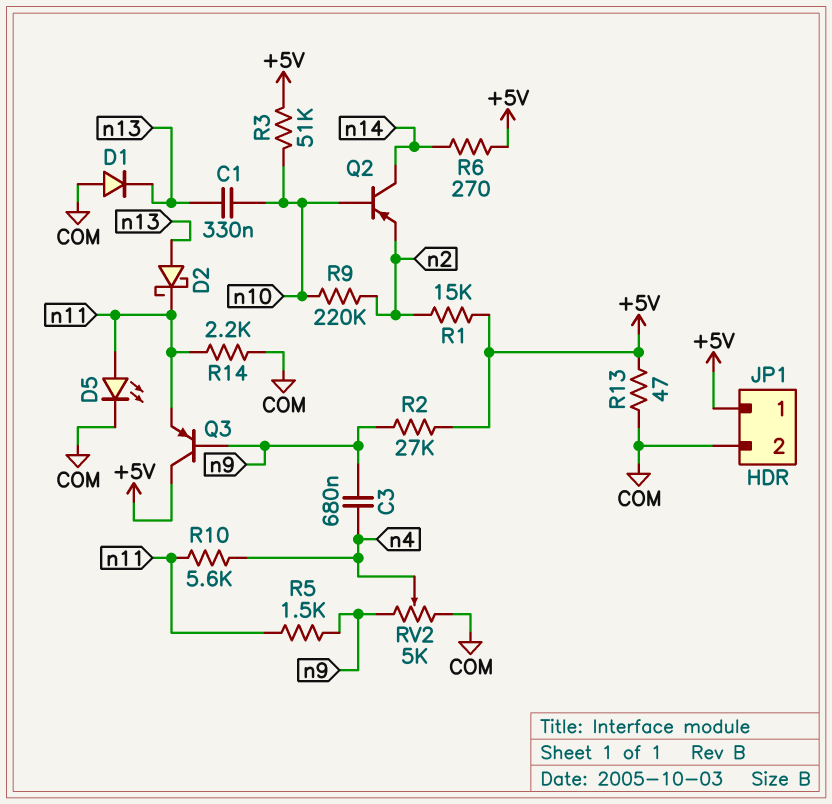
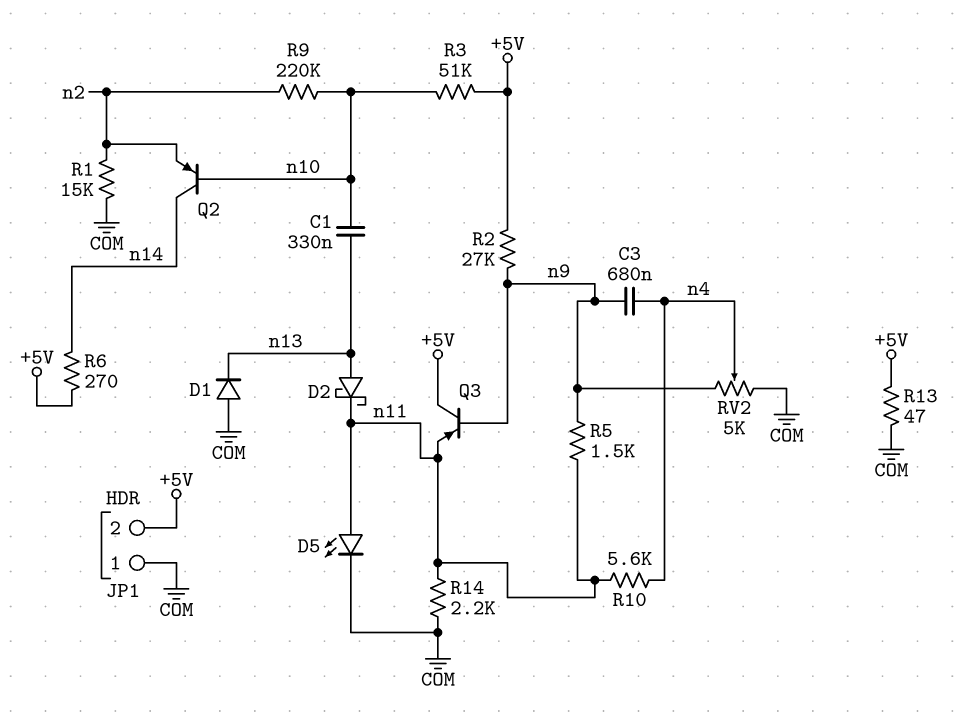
JP1 pin 1: +5V -> COM
JP1 pin 2: COM -> +5V
R1: 15k (+5V, n2) -> 15k (COM, n2)

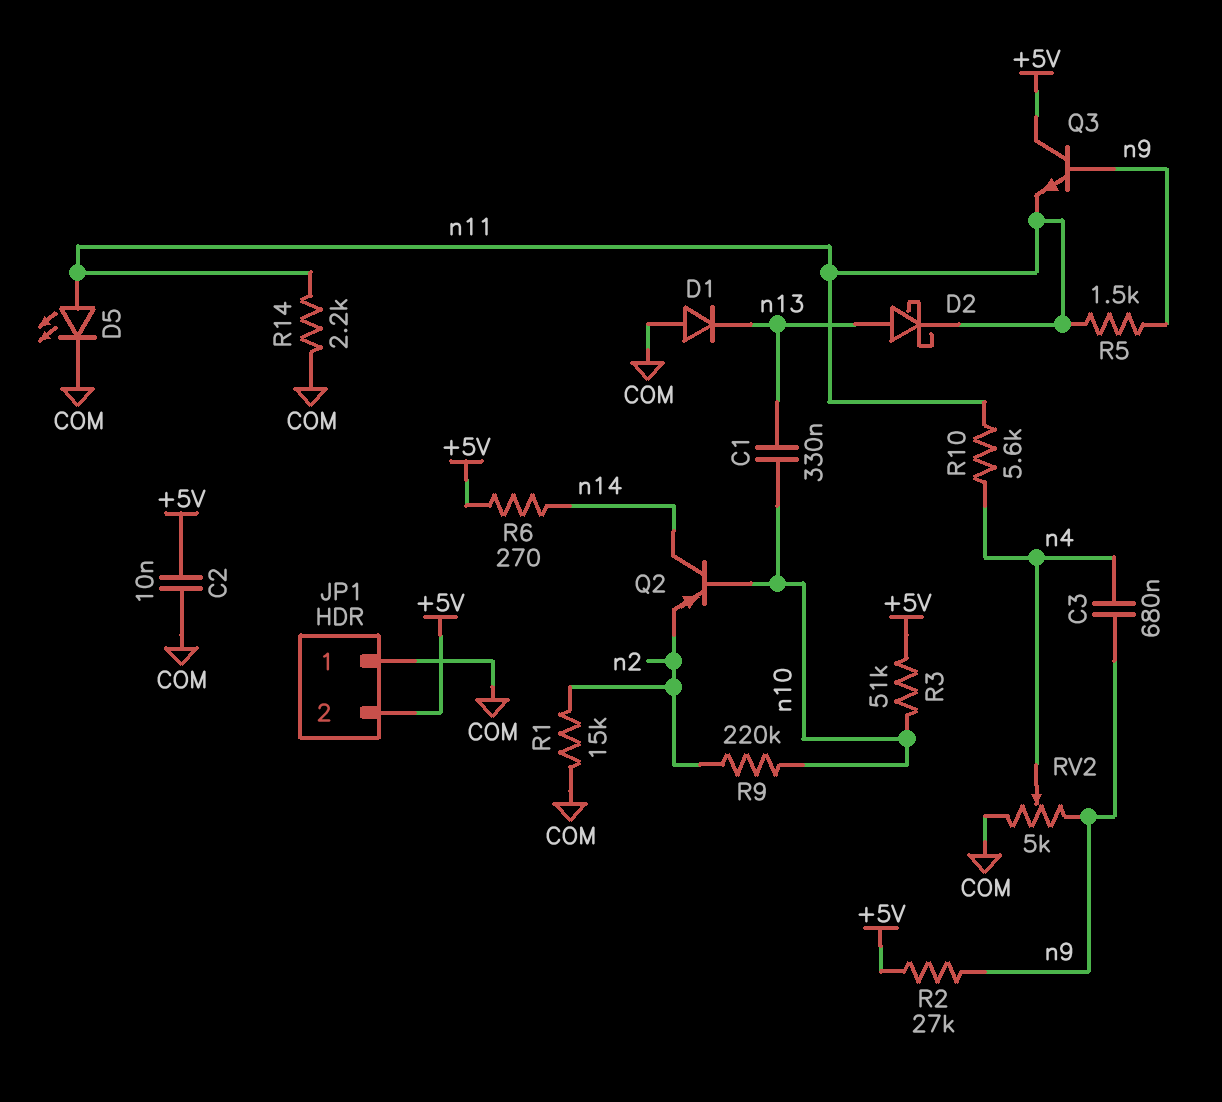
C2: none -> 10nF (+5V, COM)
Q3: PNP (B n9, C +5V, E n11) -> NPN (B n9, C +5V, E n11)
R13: 47 (+5V, COM) -> none

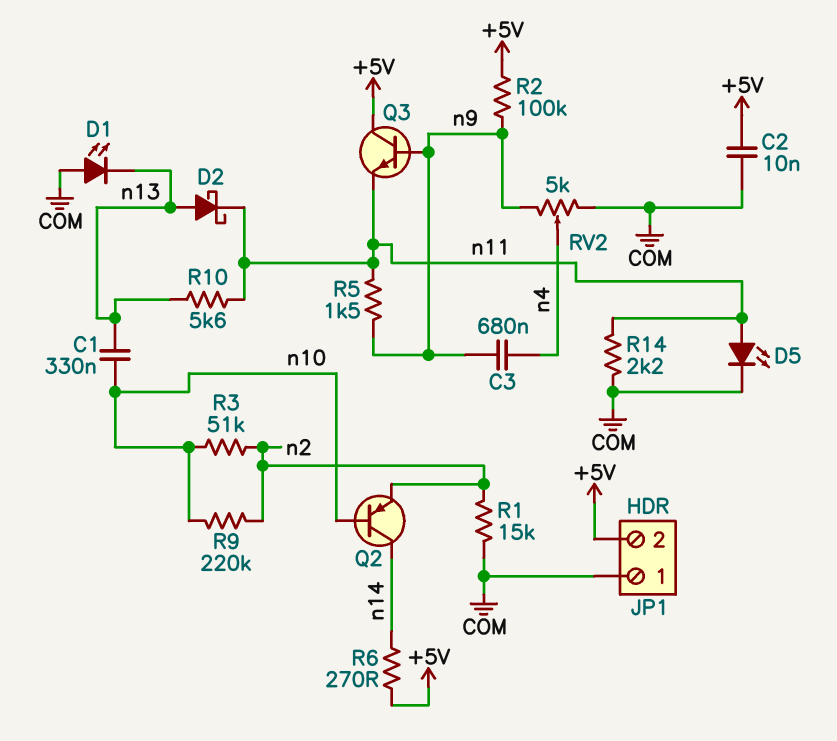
D1: diode (A COM, K n13) -> LED (A COM, K n13)
R2: 27k (+5V, n9) -> 100k (+5V, n9)
R3: 51k (+5V, n10) -> 51k (n2, n10)
R10: 5.6k (n4, n11) -> 5.6k (n11, n13)

